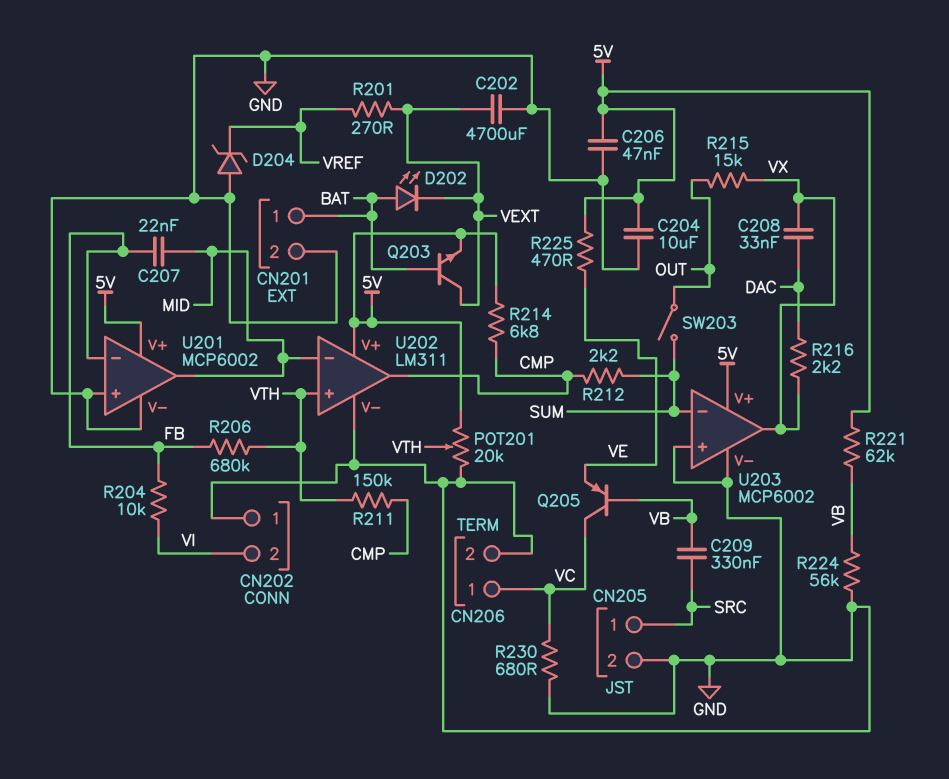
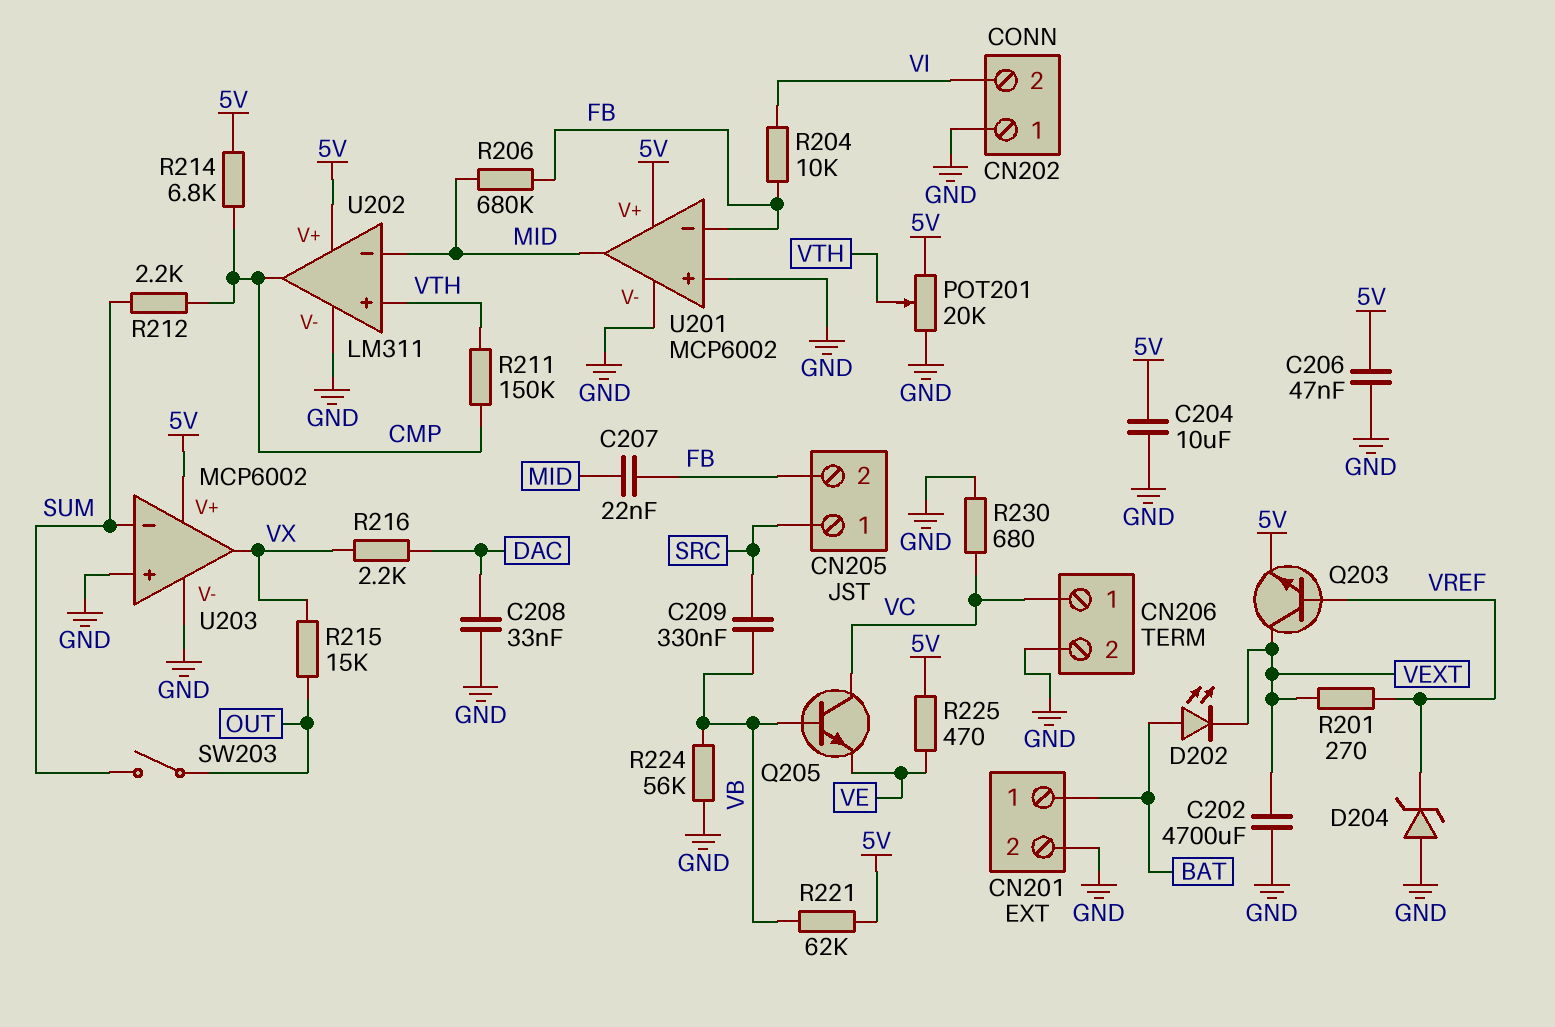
C208: 33nF (DAC, VX) -> 33nF (DAC, GND)
CN205 pin 2: GND -> FB
Q203: NPN (B BAT, C VEXT, E 5V) -> NPN (B VREF, C VEXT, E 5V)
Q205: PNP (B VB, C VC, E VE) -> NPN (B VB, C VC, E VE)
R206: 680k (FB, VTH) -> 680k (FB, MID)

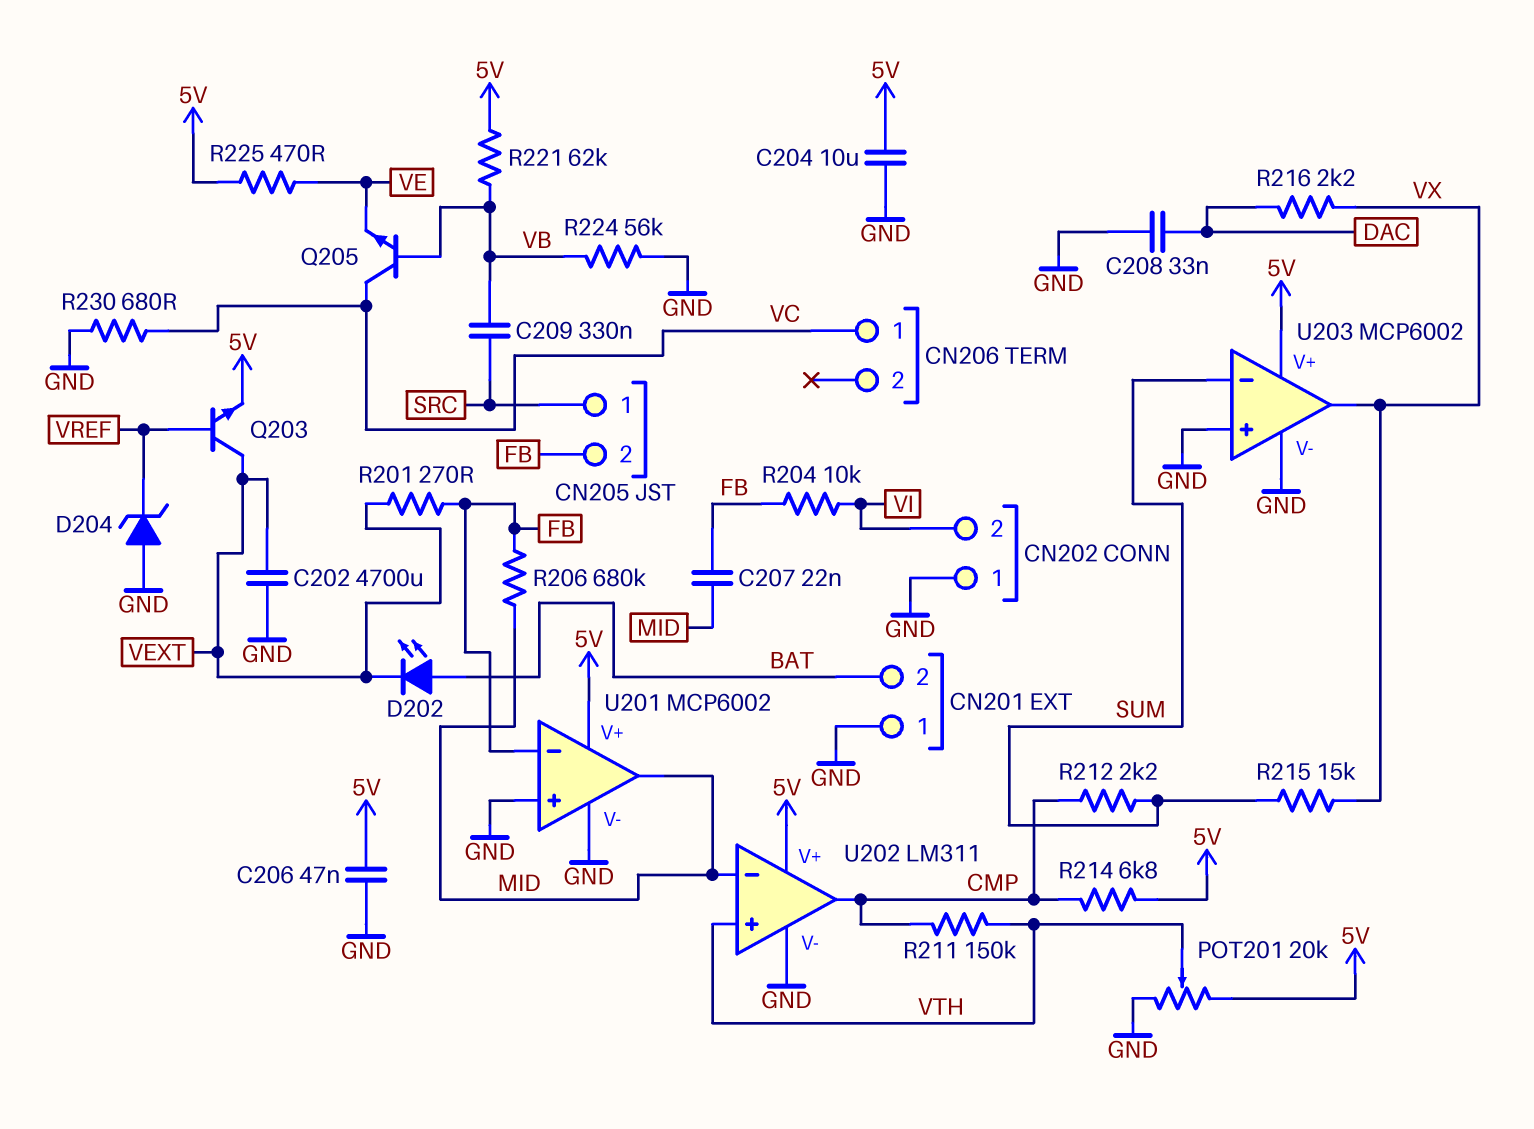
CN201 pin 1: BAT -> GND
CN201 pin 2: GND -> BAT
CN206 pin 2: GND -> none
R201: 270 (VEXT, VREF) -> 270 (FB, VEXT)
R215: 15k (OUT, VX) -> 15k (SUM, VX)
SW203: switch (OUT, SUM) -> none

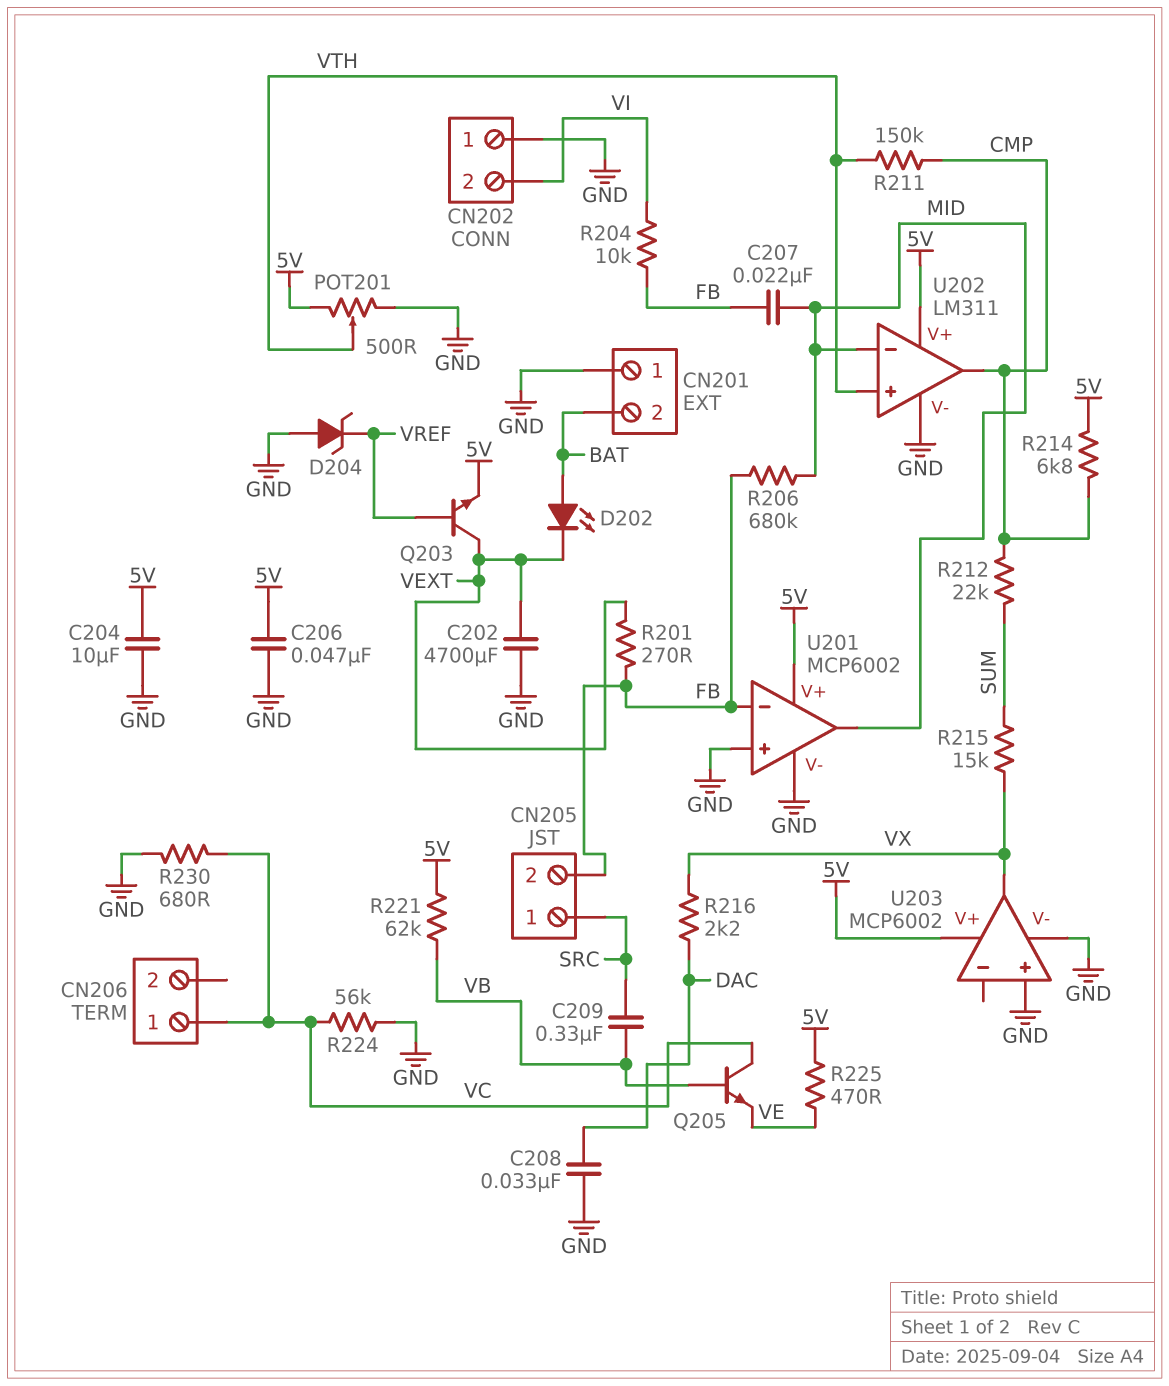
POT201: 20k (5V, GND, wiper VTH) -> 500 (5V, GND, wiper VTH)
R212: 2.2k (CMP, SUM) -> 22k (CMP, SUM)
R224: 56k (GND, VB) -> 56k (GND, VC)
U203 pin in-: SUM -> none

